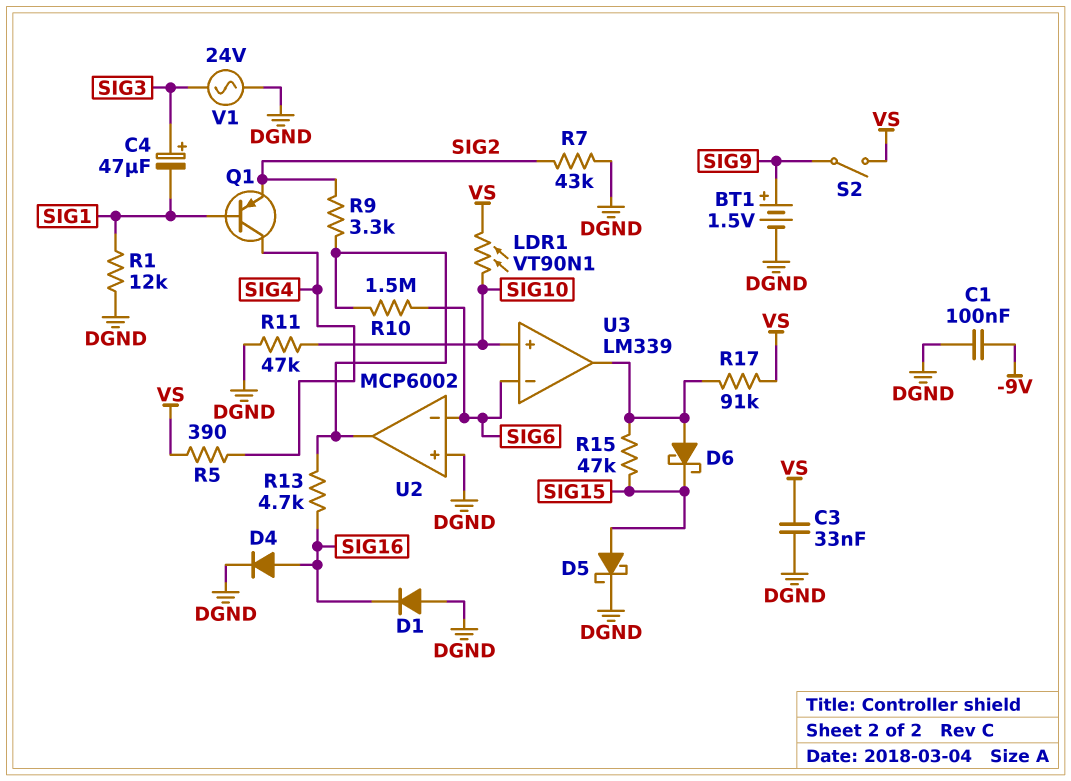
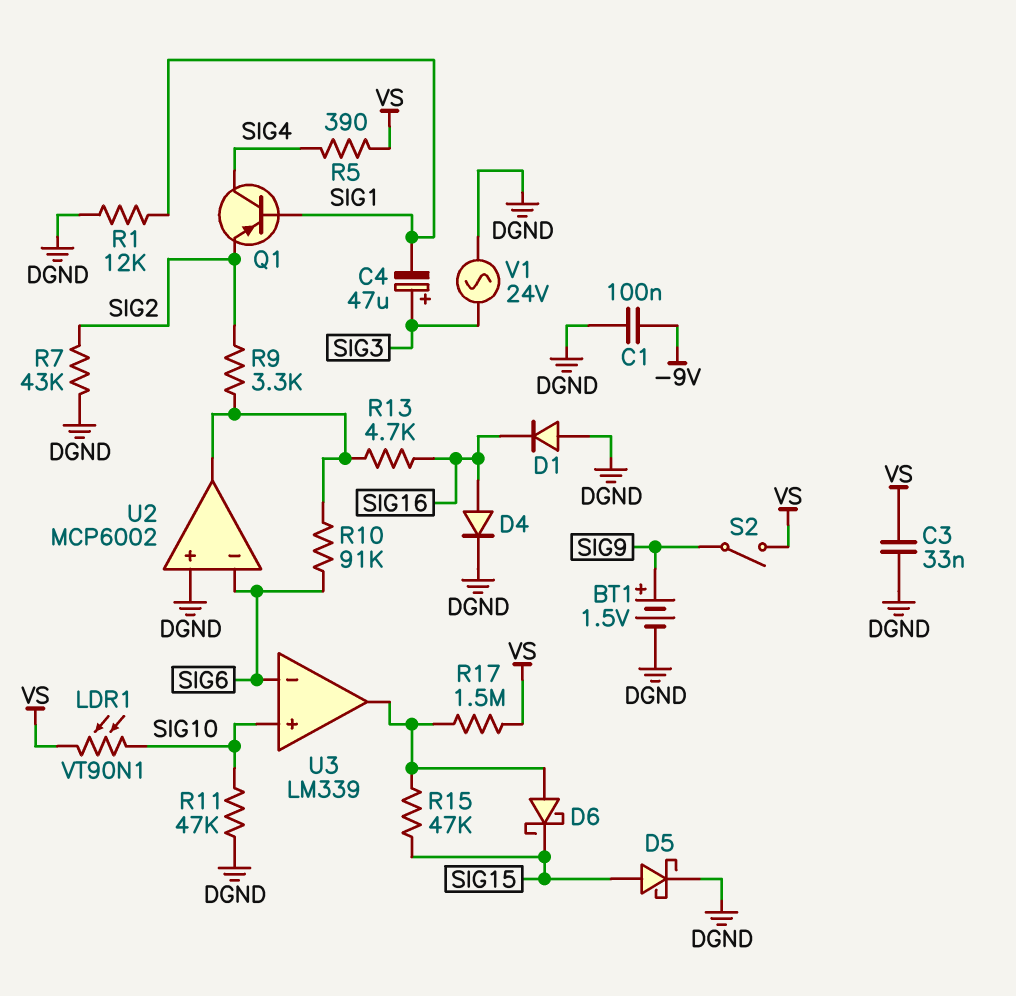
R10: 1.5M (SIG6, U2/out) -> 91k (SIG6, U2/out)
R17: 91k (U3/out, VS) -> 1.5M (U3/out, VS)

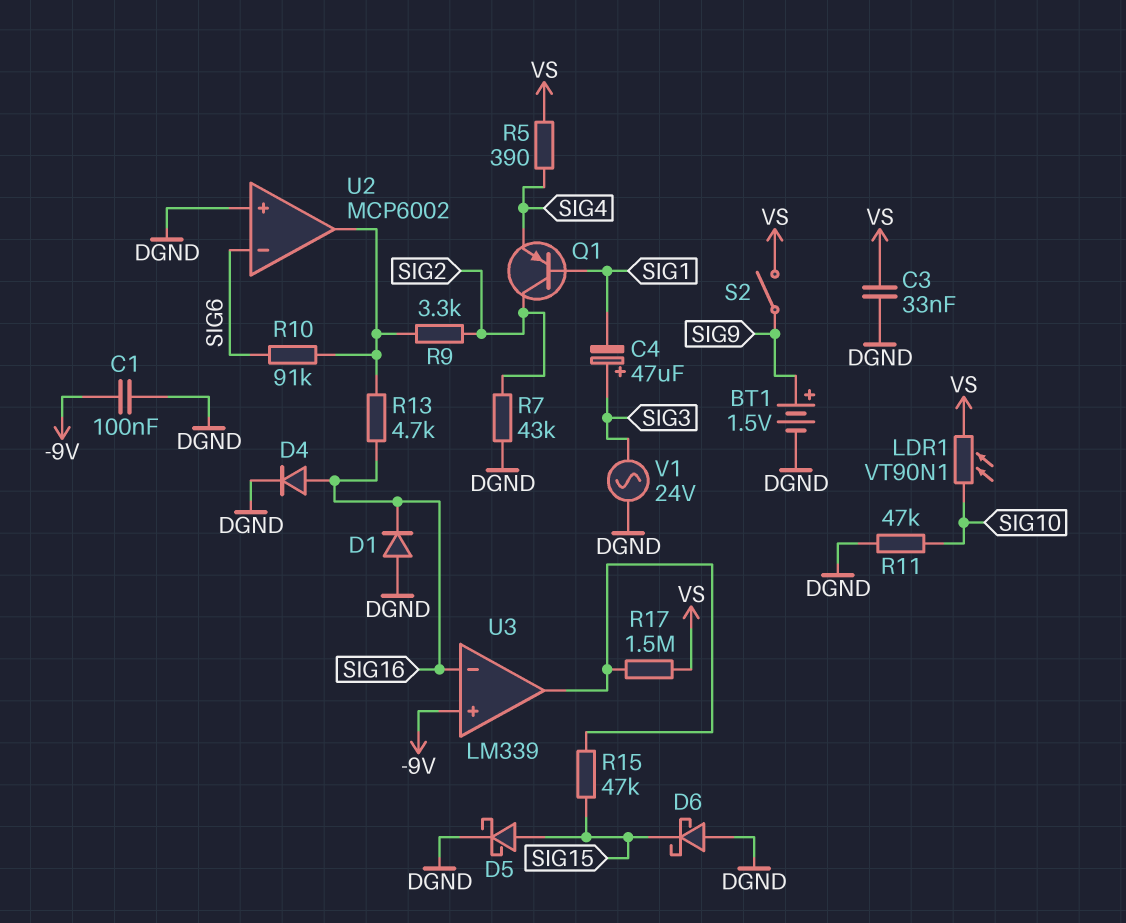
D6: schottky (A U3/out, K SIG15) -> schottky (A DGND, K SIG15)
Q1: PNP (B SIG1, C SIG4, E SIG2) -> PNP (B SIG1, C SIG2, E SIG4)
R1: 12k (DGND, SIG1) -> none
U3 pin in+: SIG10 -> -9V
U3 pin in-: SIG6 -> SIG16

